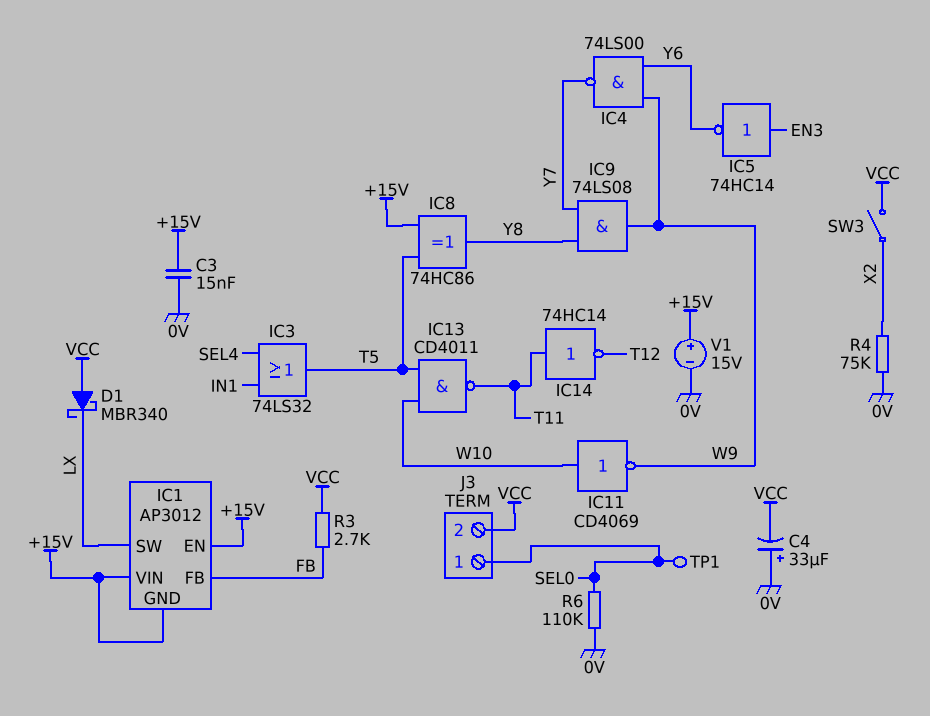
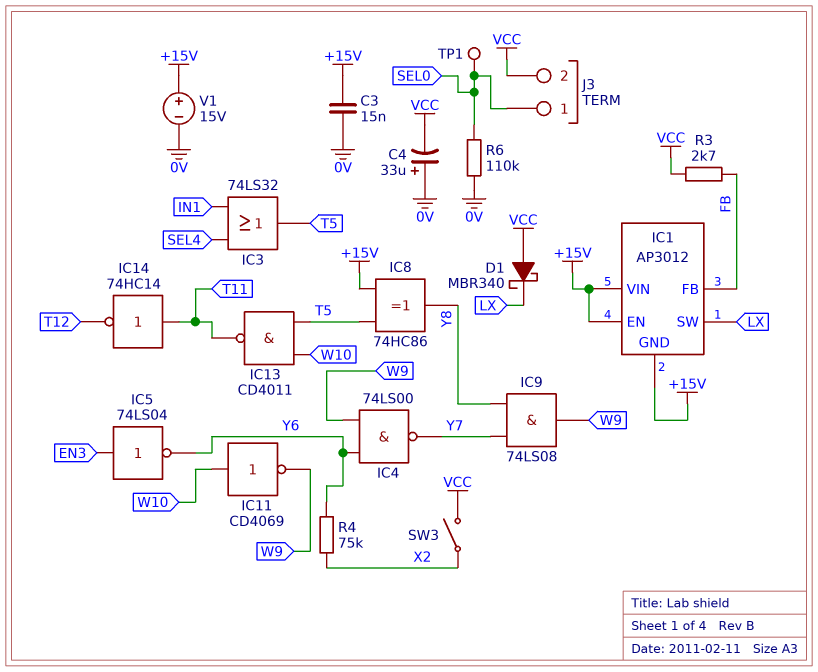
IC5: NOT 74HC14 (in EN3, out Y6) -> NOT 74LS04 (in EN3, out Y6)
R4: 75k (0V, X2) -> 75k (X2, Y6)

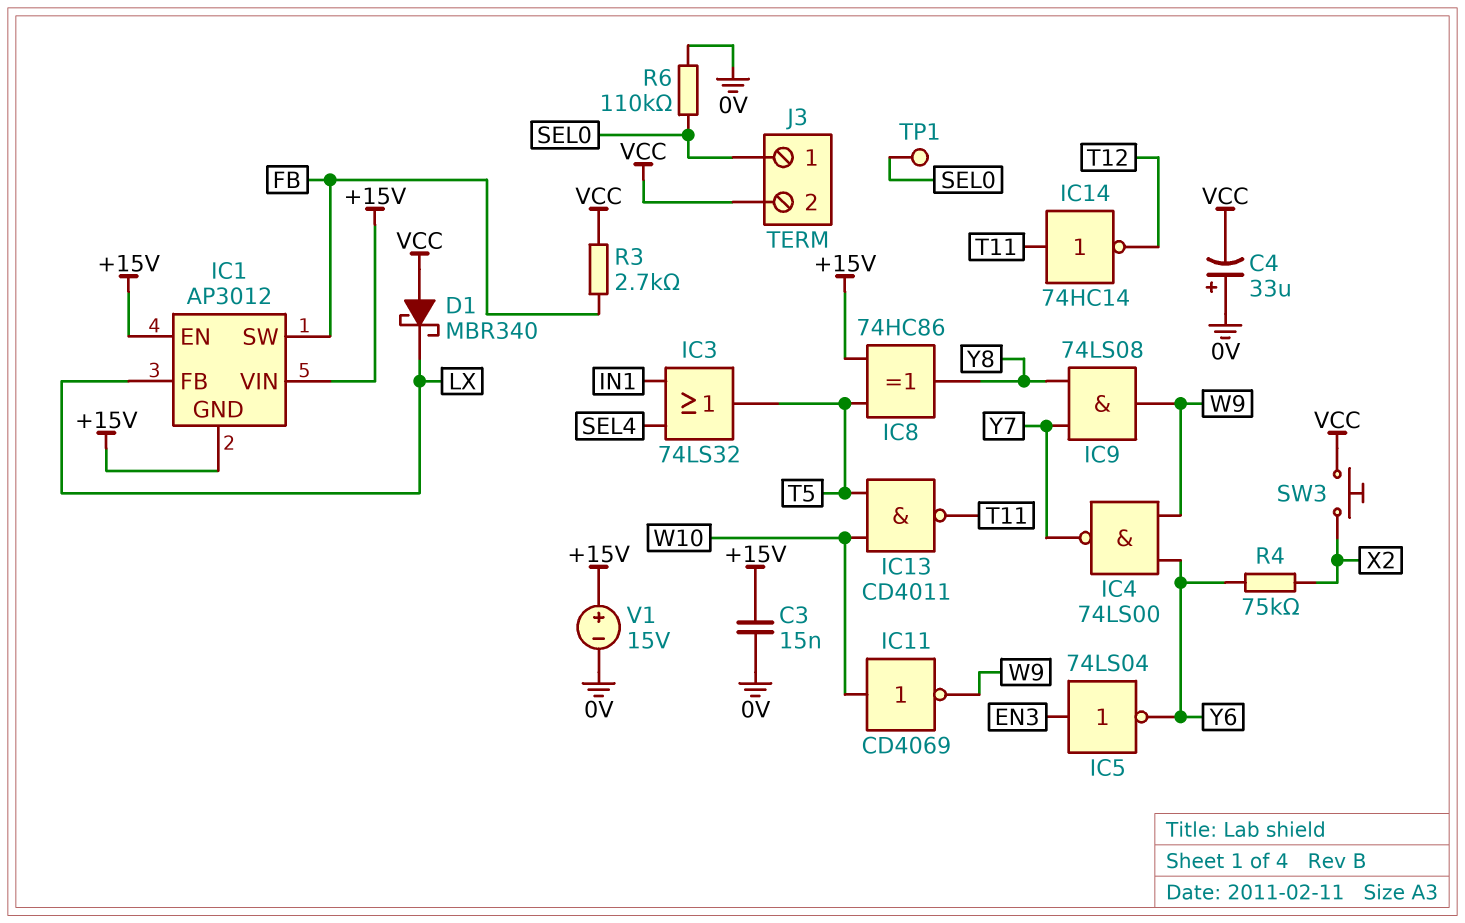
IC1 pin FB: FB -> LX
IC1 pin SW: LX -> FB
SW3: switch (VCC, X2) -> button (VCC, X2)

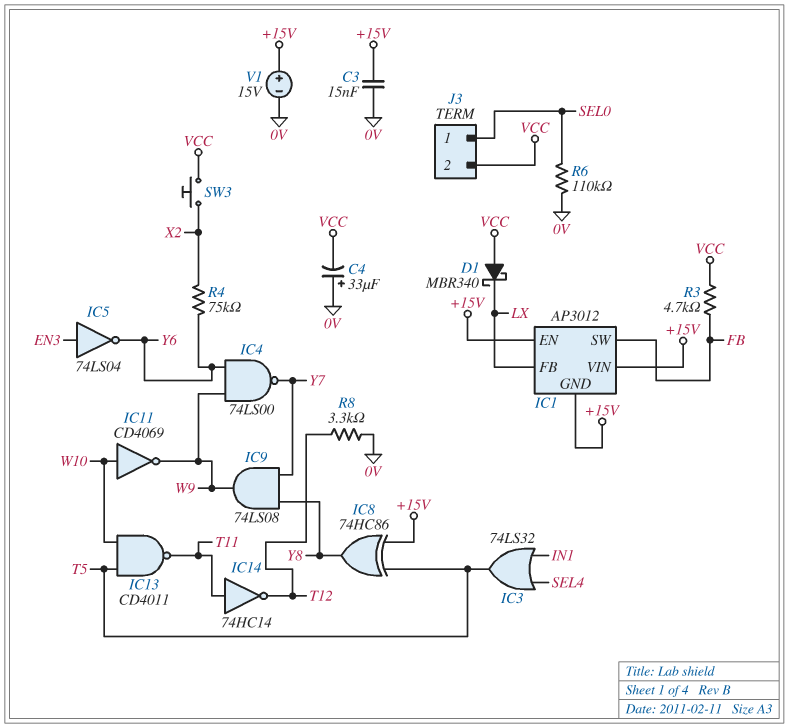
R3: 2.7k (FB, VCC) -> 4.7k (FB, VCC)
R8: none -> 3.3k (0V, T12)
TP1: test point (SEL0) -> none

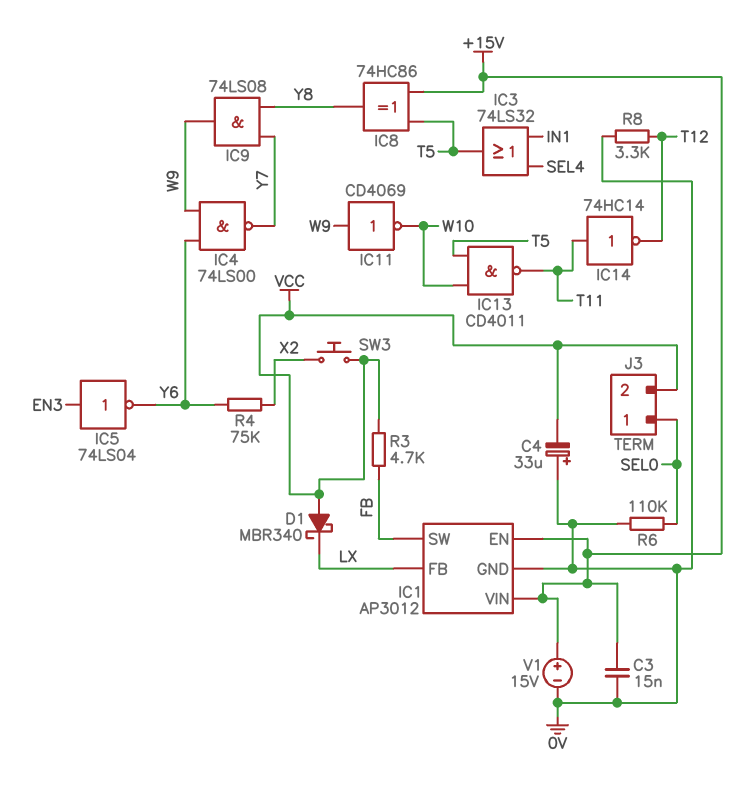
IC1 pin GND: +15V -> 0V
IC11: NOT CD4069 (in W10, out W9) -> NOT CD4069 (in W9, out W10)

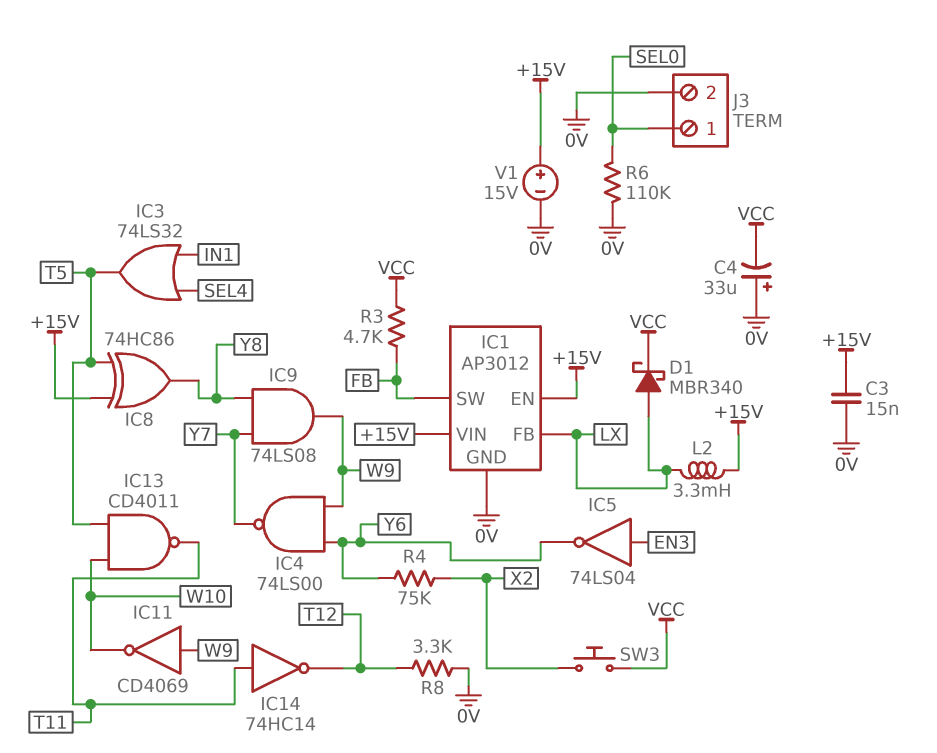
D1: schottky MBR340 (A VCC, K LX) -> schottky MBR340 (A LX, K VCC)
J3 pin 2: VCC -> 0V
L2: none -> 3.3mH (+15V, LX)

